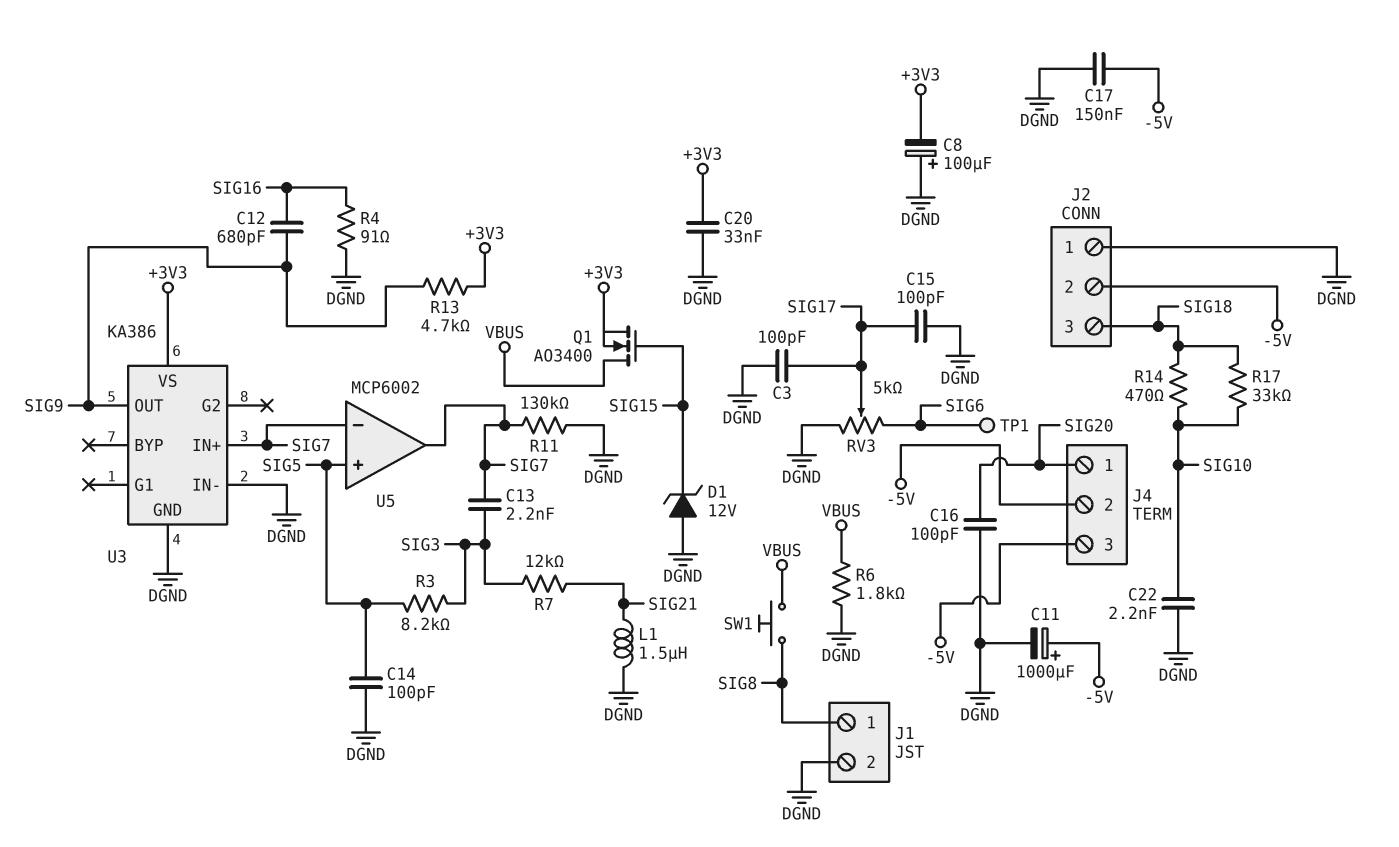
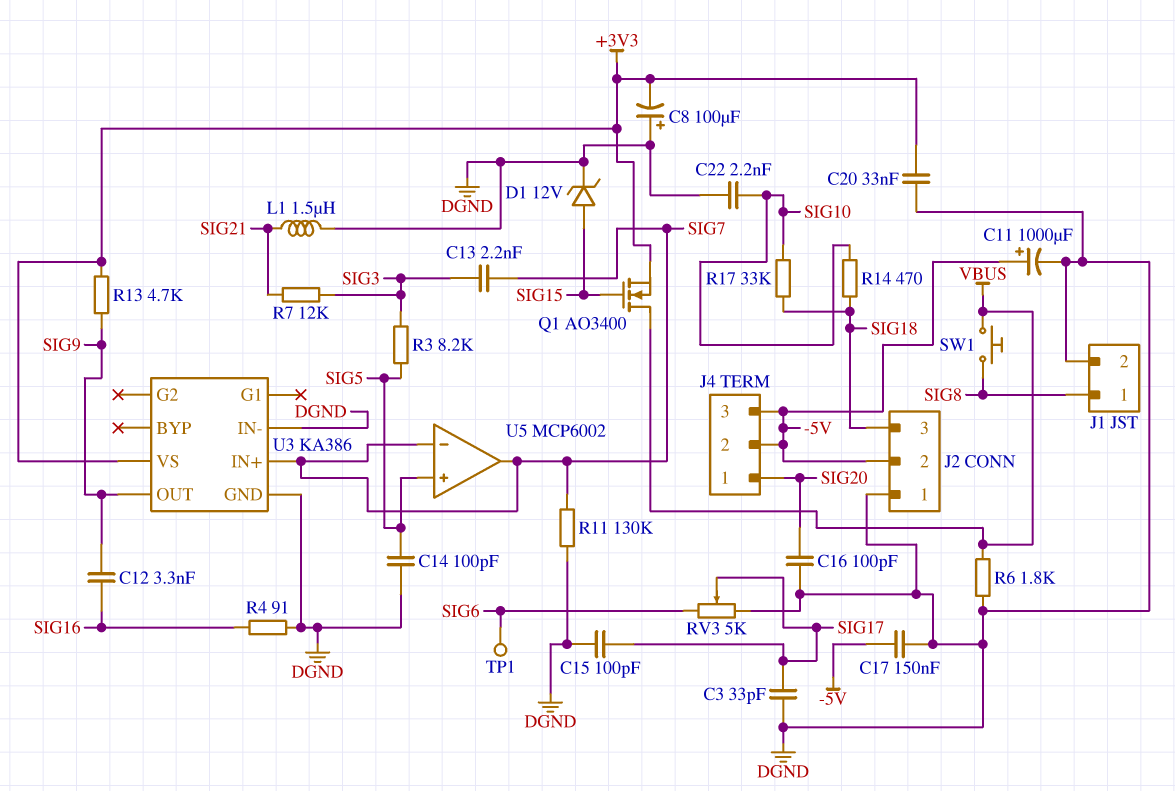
C3: 100pF (DGND, SIG17) -> 33pF (DGND, SIG17)
C12: 680pF (SIG9, SIG16) -> 3.3nF (SIG9, SIG16)
D1: zener 12V (A DGND, K SIG15) -> zener 12V (A SIG15, K DGND)

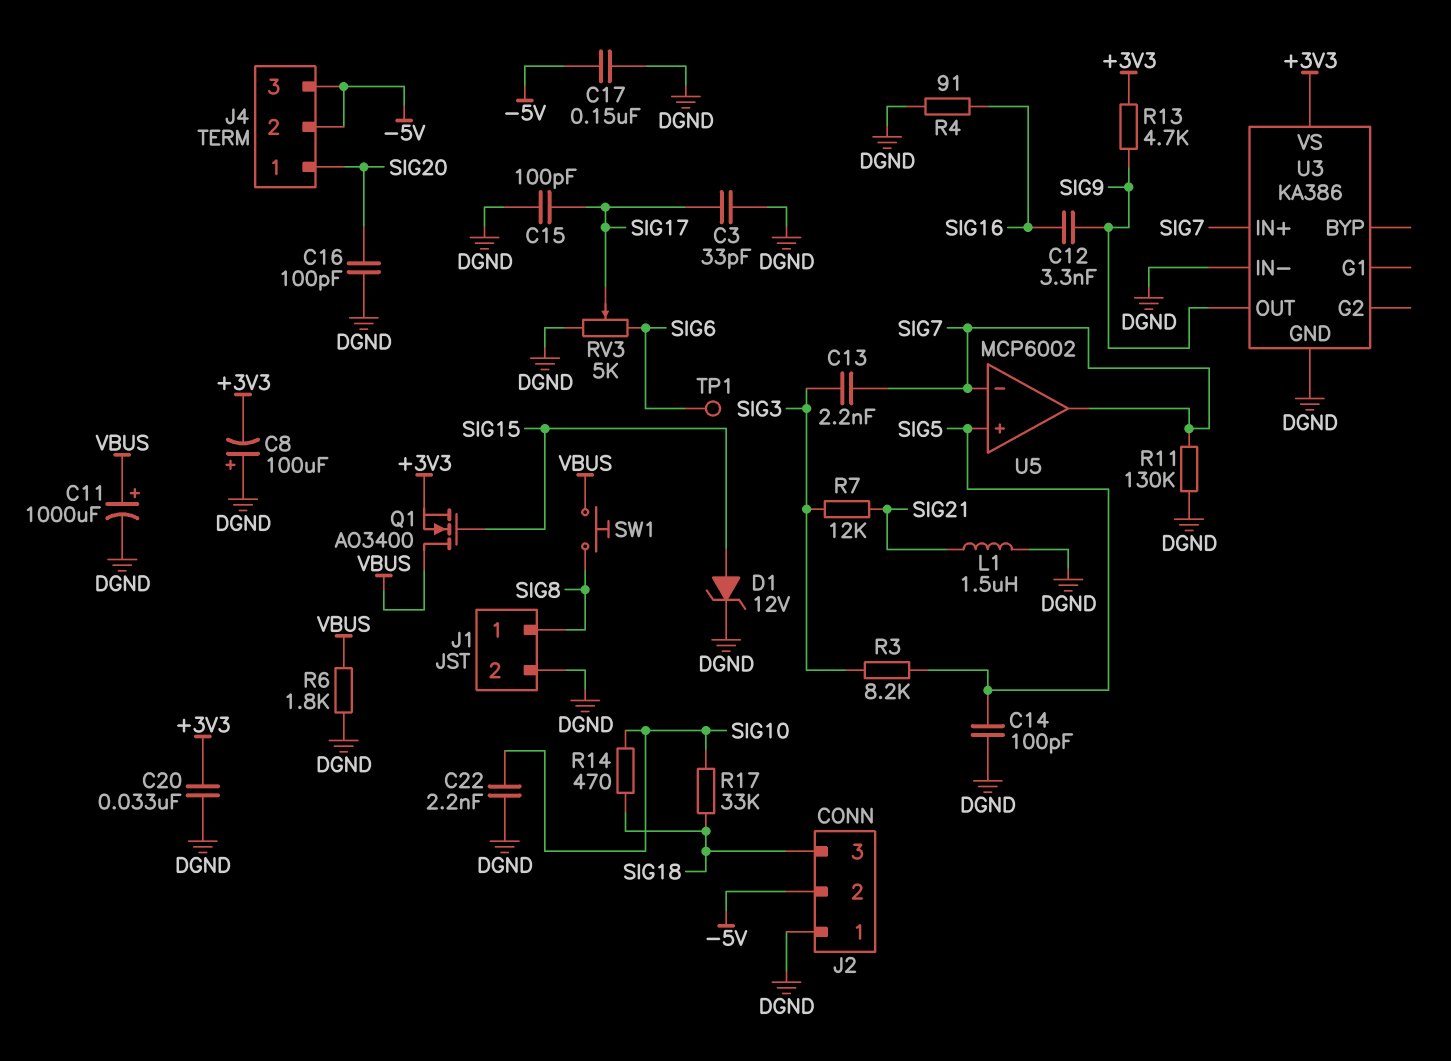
C11: 1000uF (plus -5V, minus DGND) -> 1000uF (plus VBUS, minus DGND)

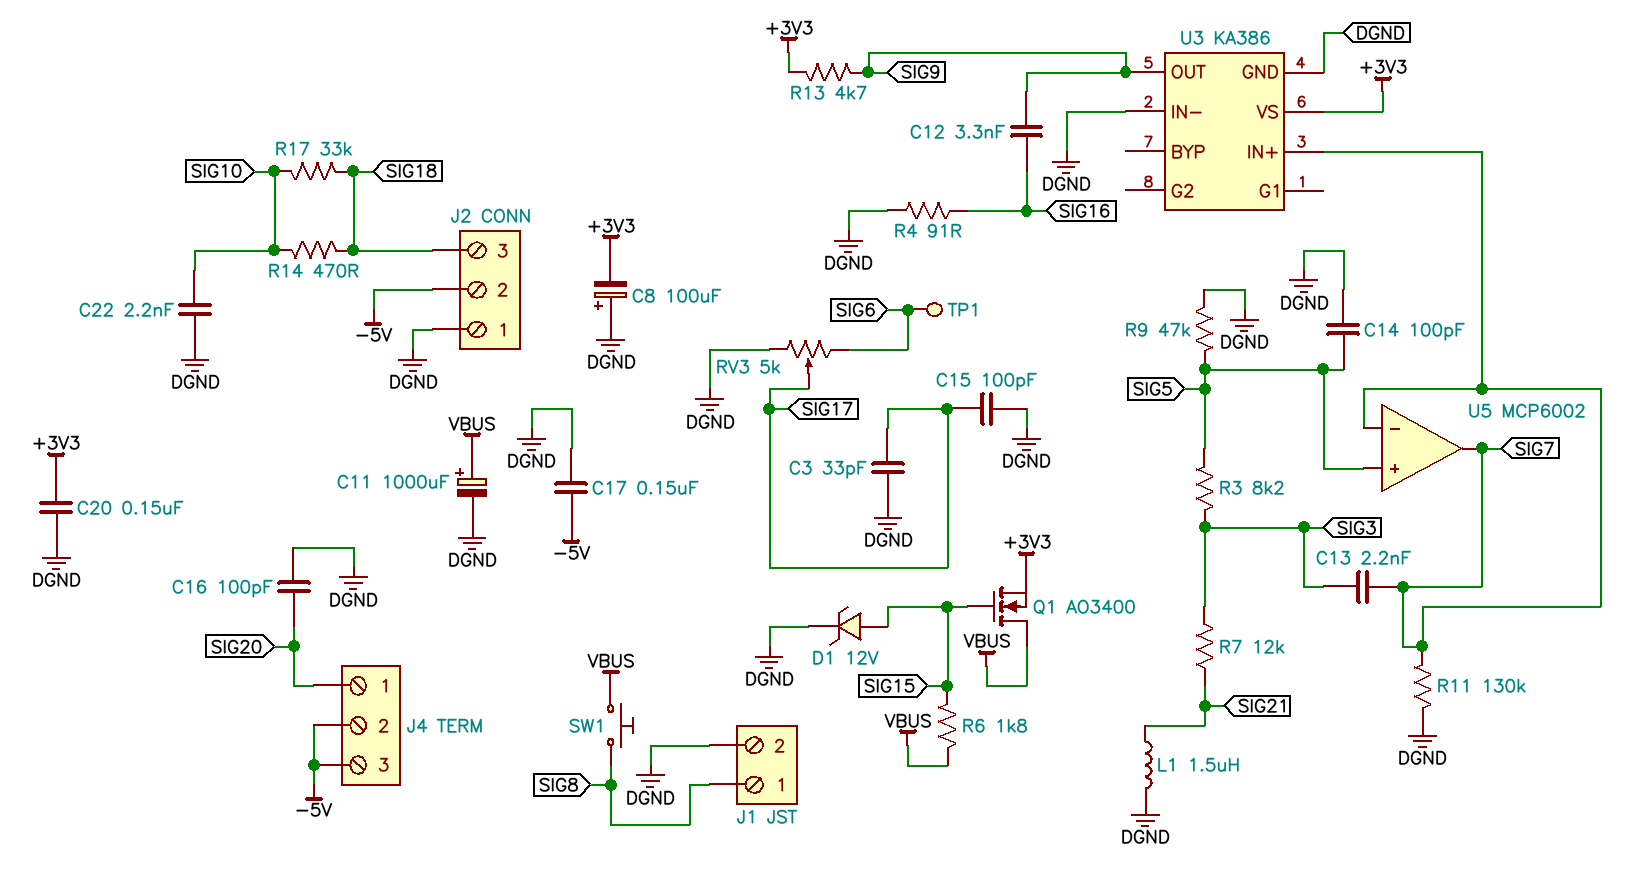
C20: 33nF (+3V3, DGND) -> 150nF (+3V3, DGND)
R6: 1.8k (DGND, VBUS) -> 1.8k (SIG15, VBUS)
R9: none -> 47k (DGND, SIG5)

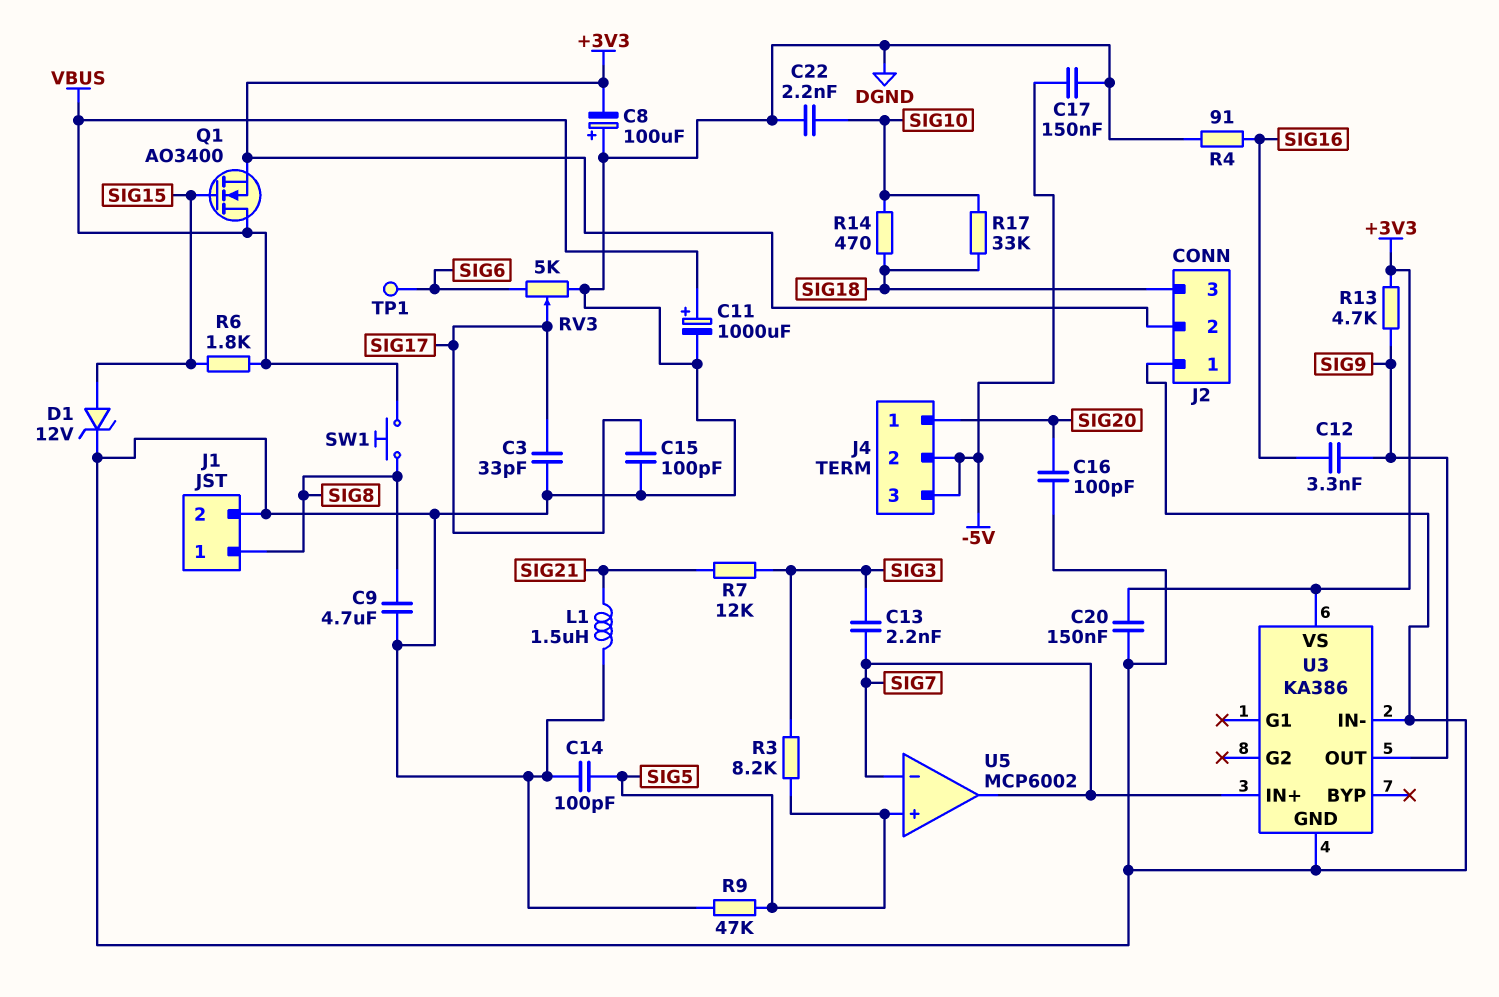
C9: none -> 4.7uF (DGND, SIG8)
J2 pin 2: -5V -> +3V3
R11: 130k (DGND, SIG7) -> none

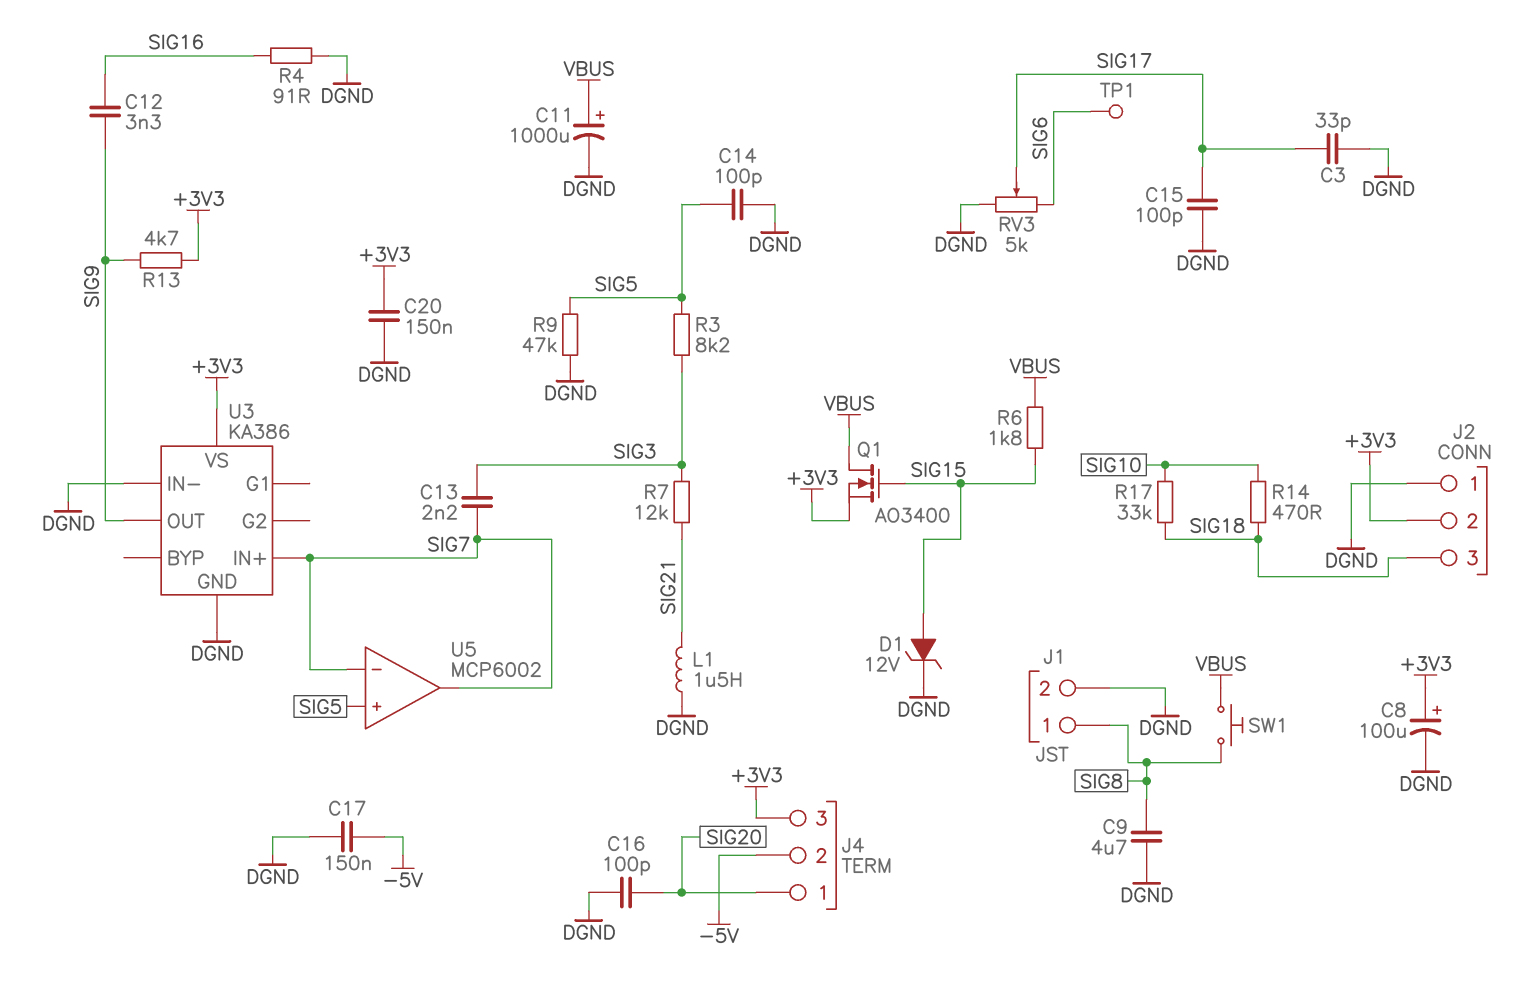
C8: 100uF (plus DGND, minus +3V3) -> 100uF (plus +3V3, minus DGND)
C22: 2.2nF (DGND, SIG10) -> none
J4 pin 3: -5V -> +3V3

